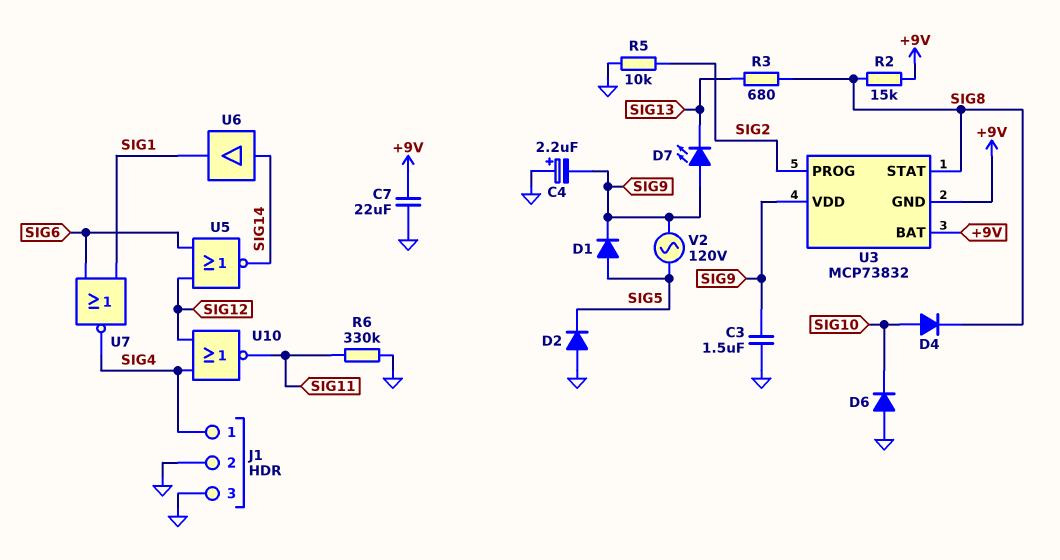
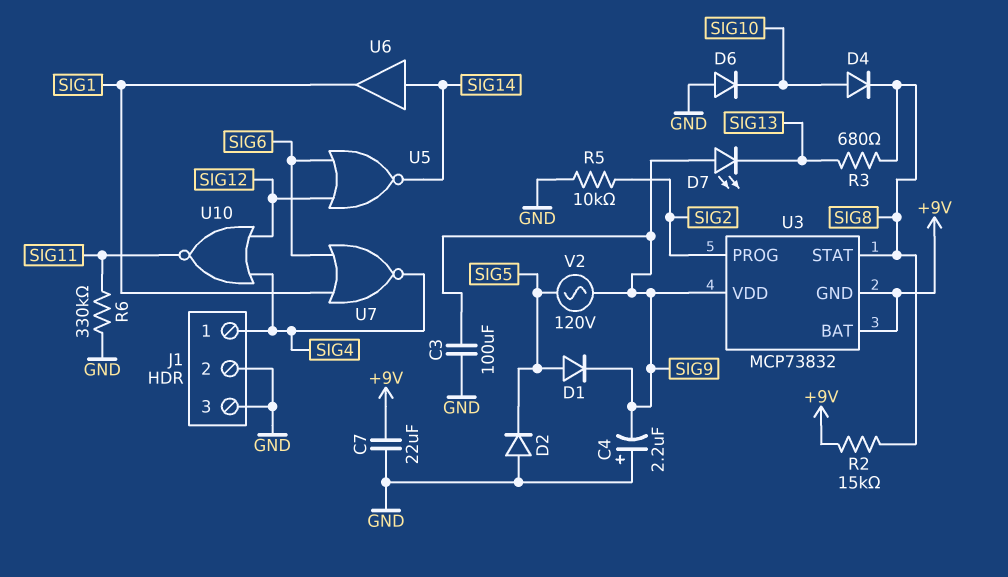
C3: 1.5uF (GND, SIG9) -> 100uF (GND, SIG9)

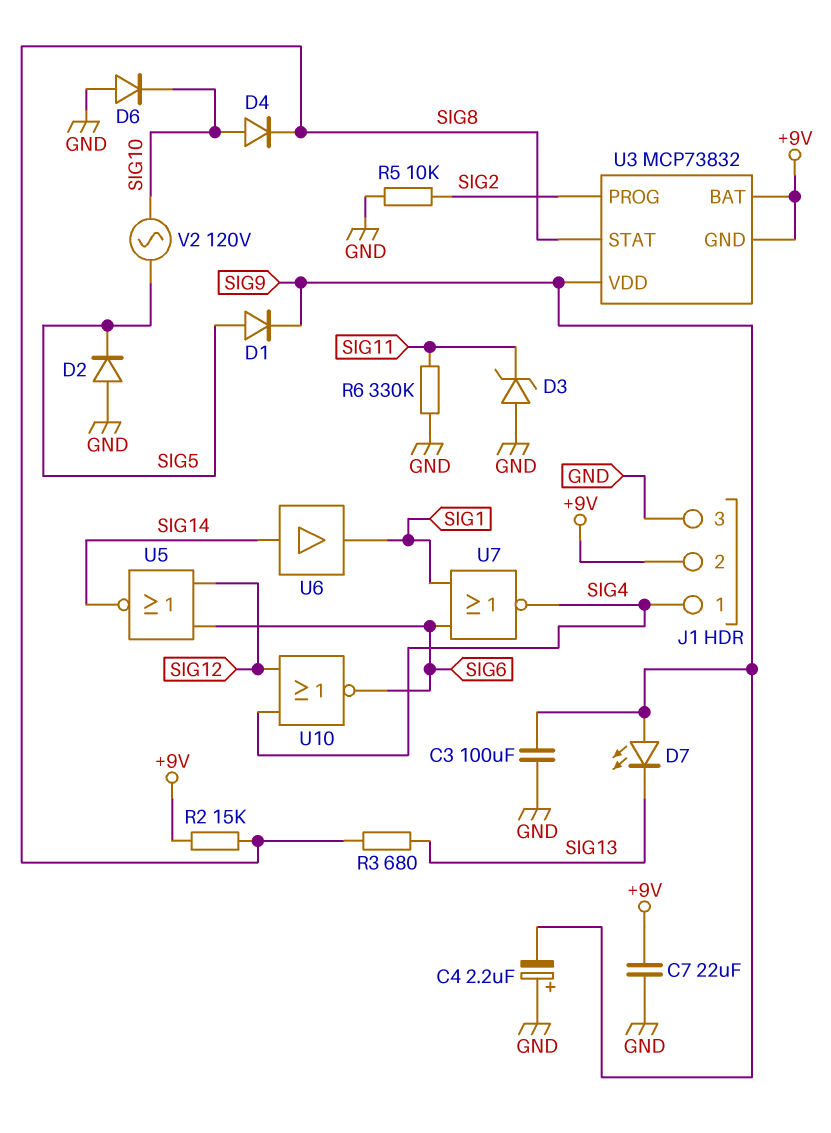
D3: none -> zener (A GND, K SIG11)
J1 pin 2: GND -> +9V
U10: NOR (in SIG4, in SIG12, out SIG11) -> NOR (in SIG4, in SIG12, out SIG6)
V2: AC 120V (SIG5, SIG9) -> AC 120V (SIG5, SIG10)

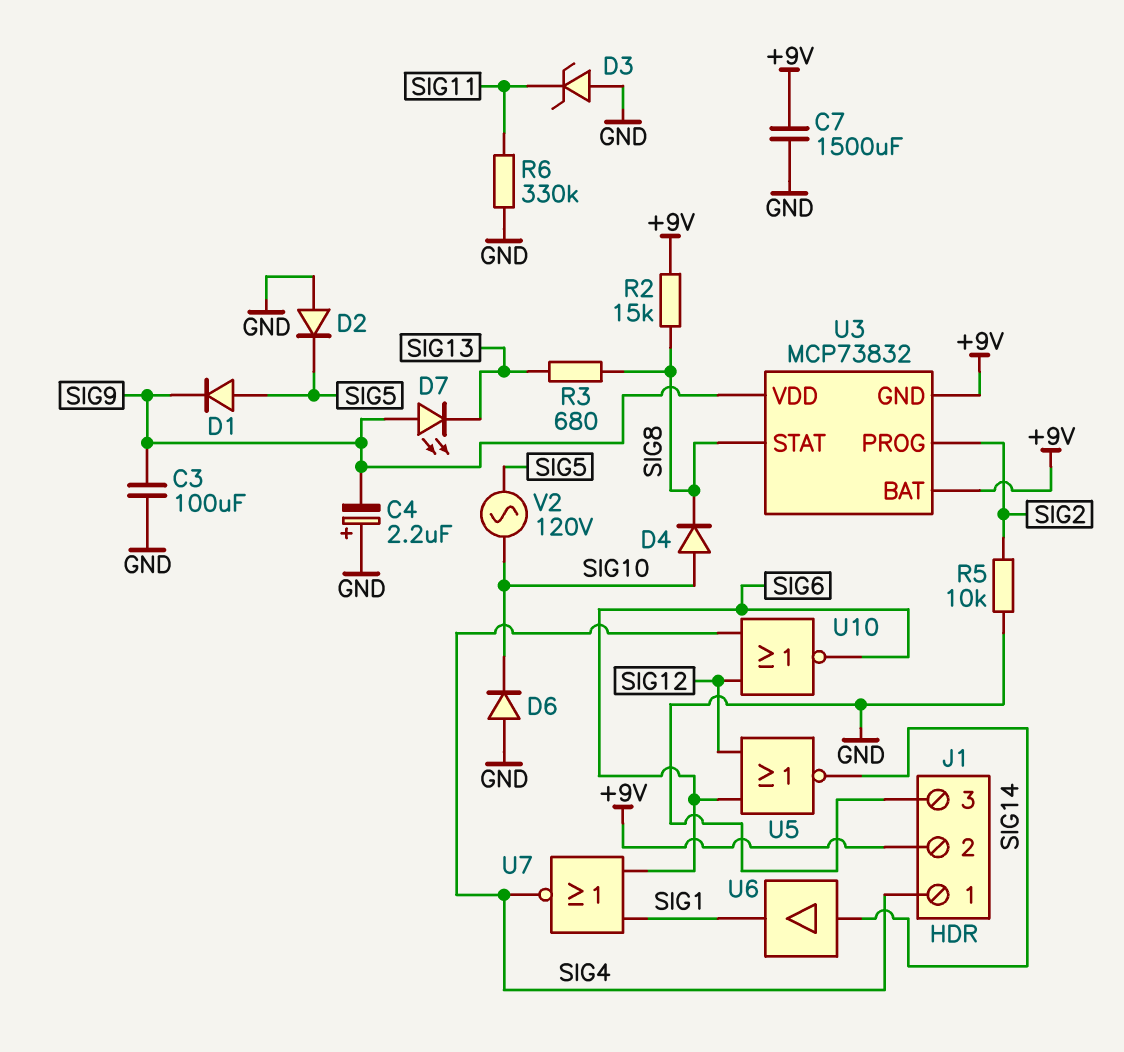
C7: 22uF (+9V, GND) -> 1500uF (+9V, GND)

